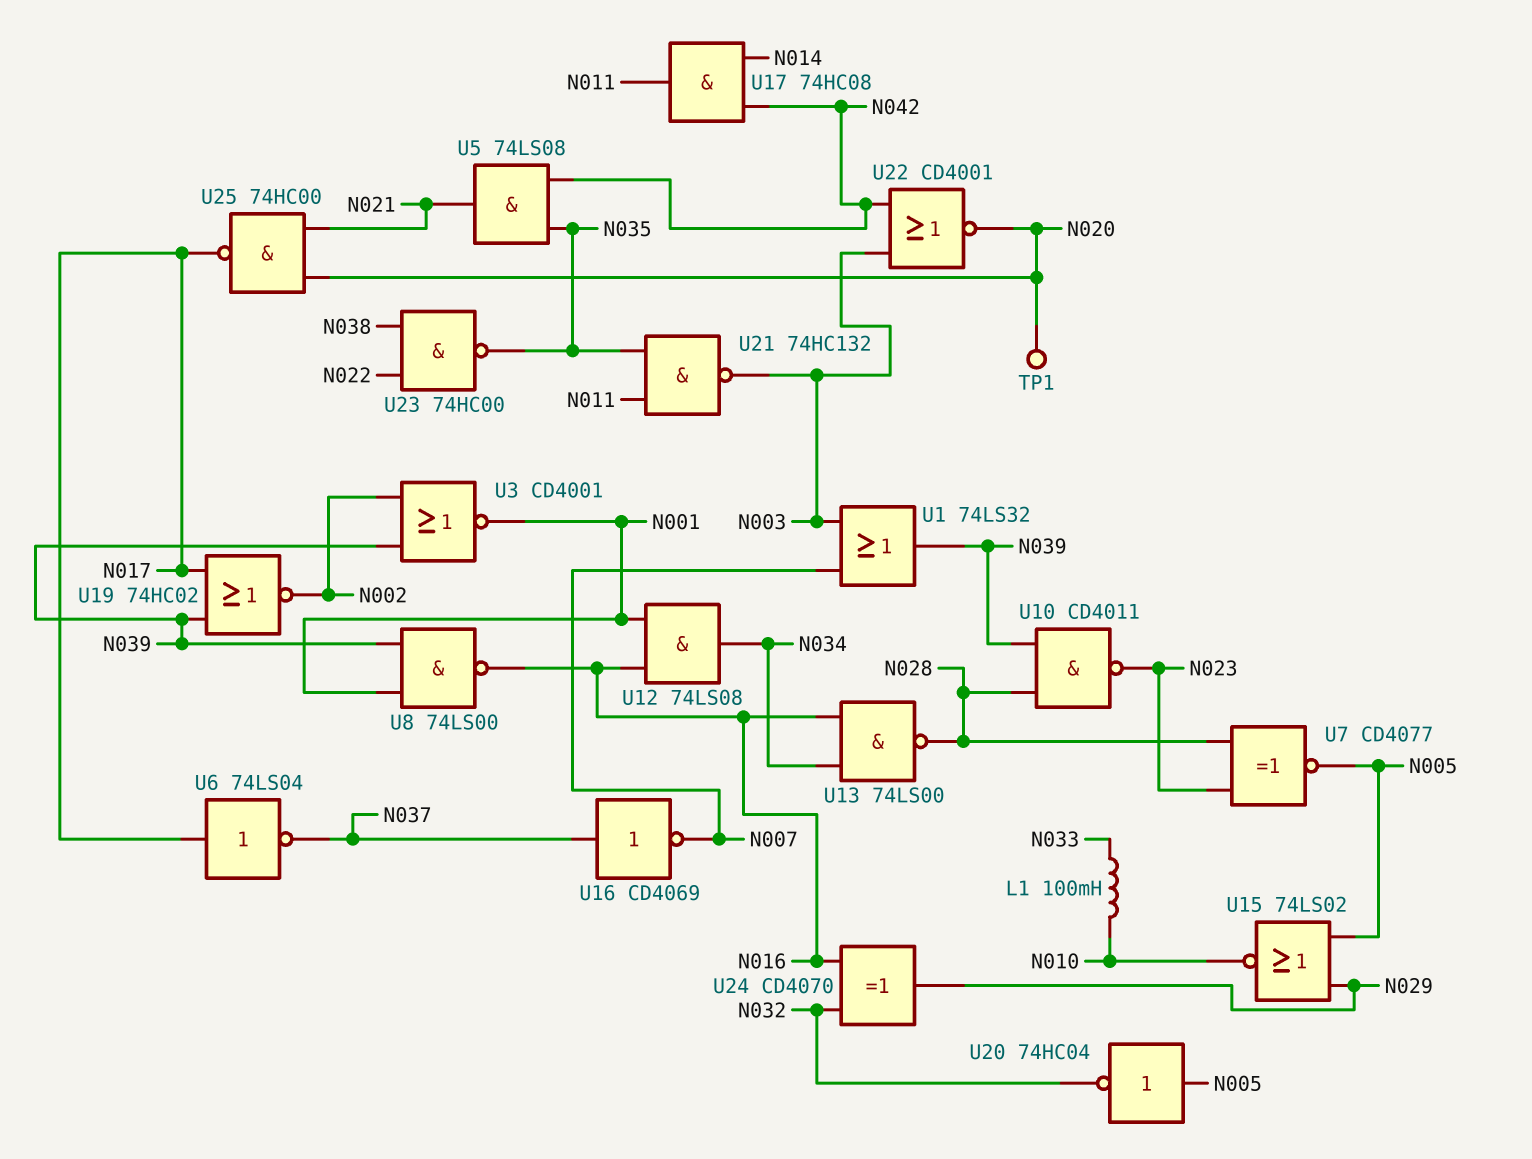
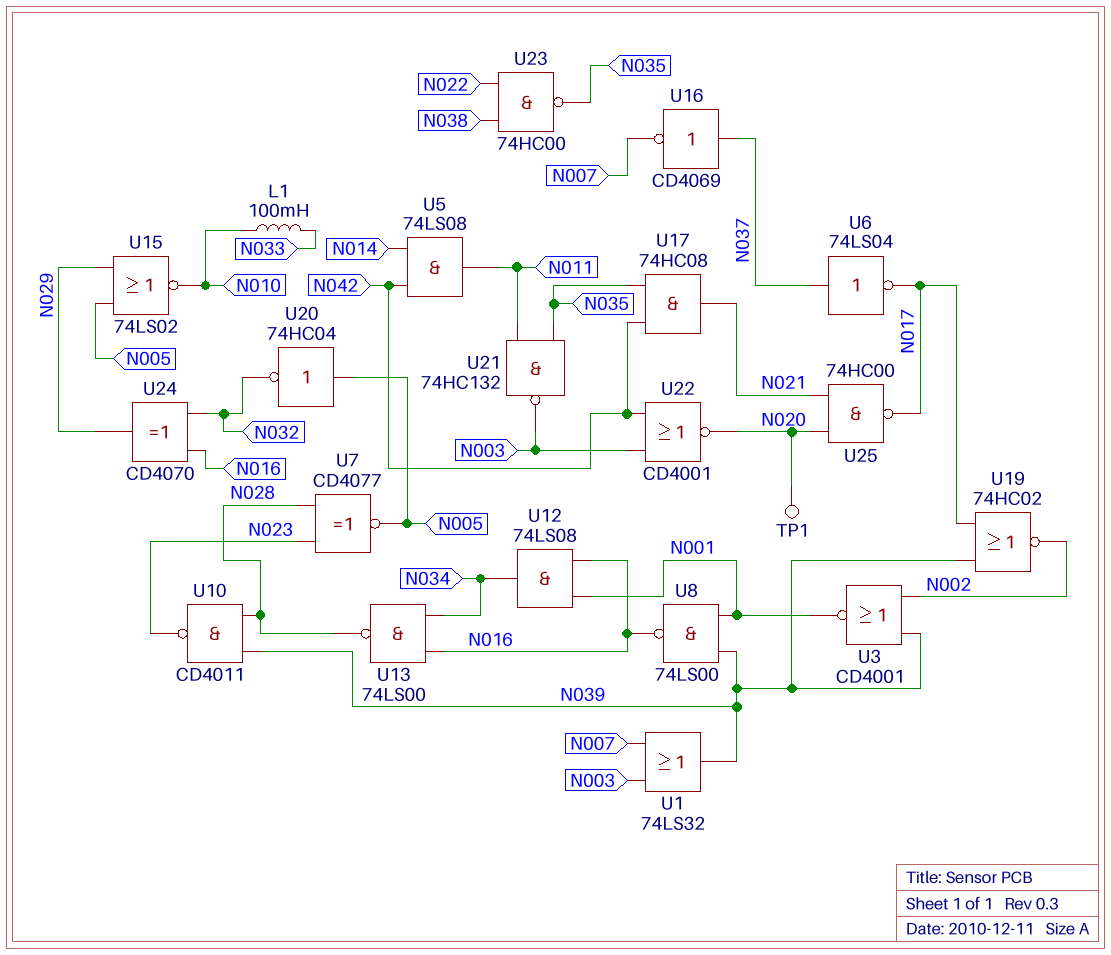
U5: AND 74LS08 (in N035, in N042, out N021) -> AND 74LS08 (in N014, in N042, out N011)
U6: NOT 74LS04 (in N017, out N037) -> NOT 74LS04 (in N037, out N017)
U17: AND 74HC08 (in N014, in N042, out N011) -> AND 74HC08 (in N035, in N042, out N021)

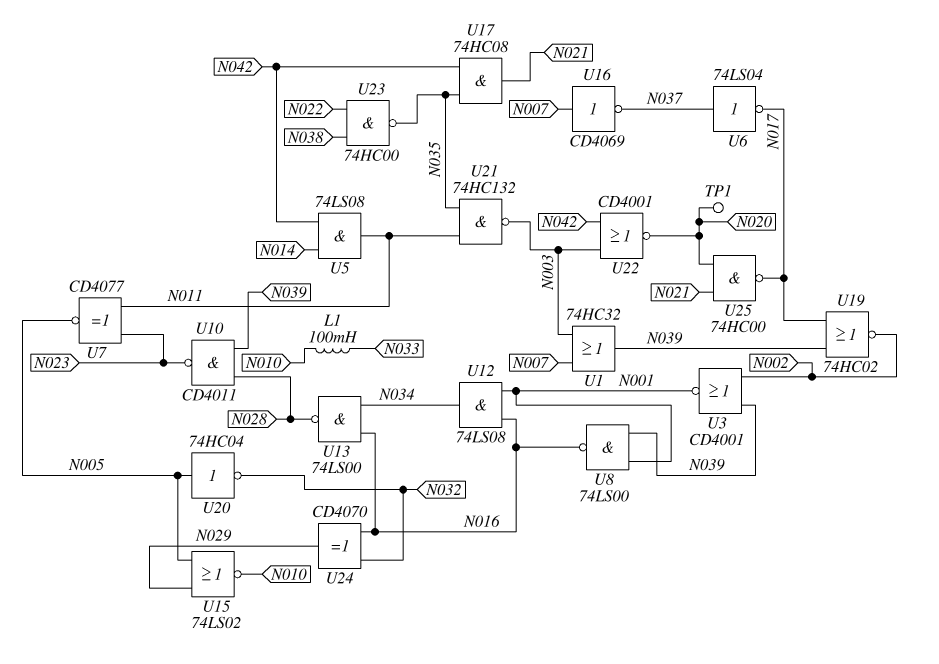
U1: OR 74LS32 (in N003, in N007, out N039) -> OR 74HC32 (in N003, in N007, out N039)
U7: XNOR CD4077 (in N023, in N028, out N005) -> XNOR CD4077 (in N011, in N023, out N005)
U16: NOT CD4069 (in N037, out N007) -> NOT CD4069 (in N007, out N037)

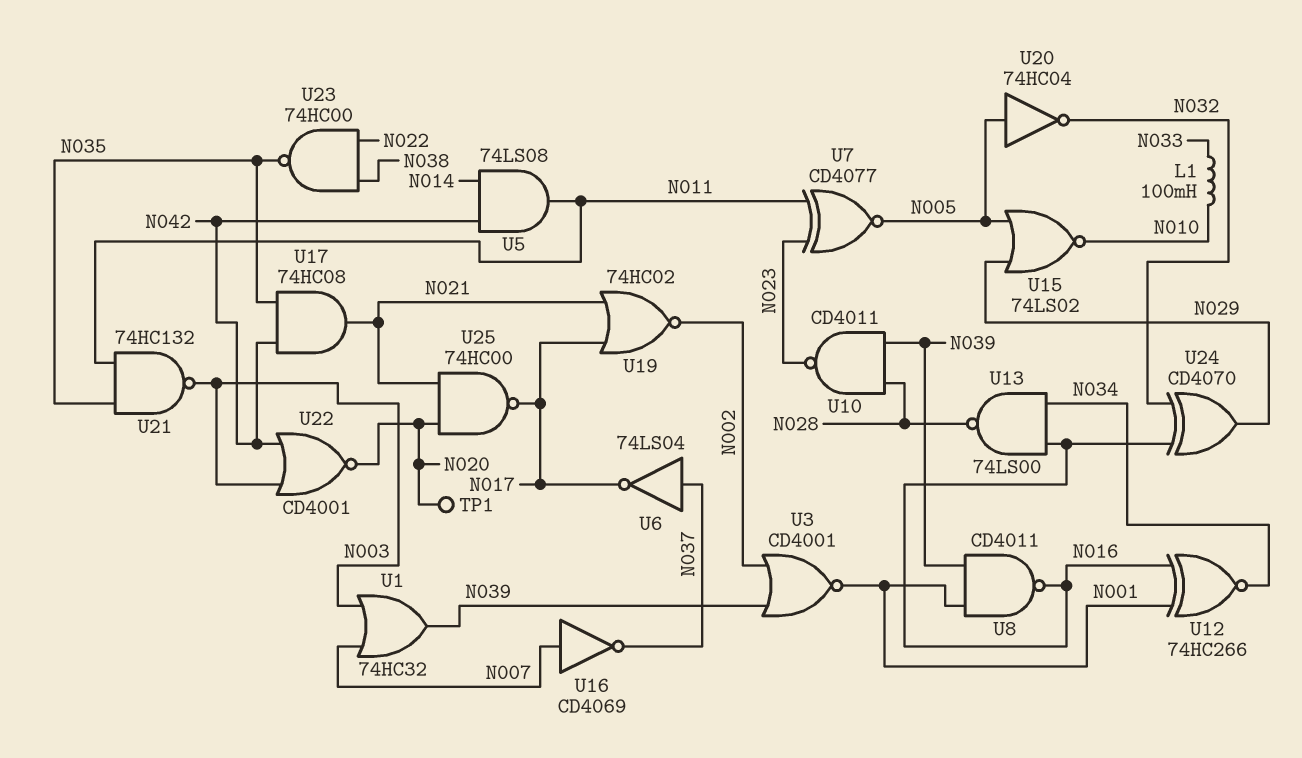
U8: NAND 74LS00 (in N001, in N039, out N016) -> NAND CD4011 (in N001, in N039, out N016)
U12: AND 74LS08 (in N001, in N016, out N034) -> XNOR 74HC266 (in N001, in N016, out N034)
U19: NOR 74HC02 (in N017, in N039, out N002) -> NOR 74HC02 (in N017, in N021, out N002)

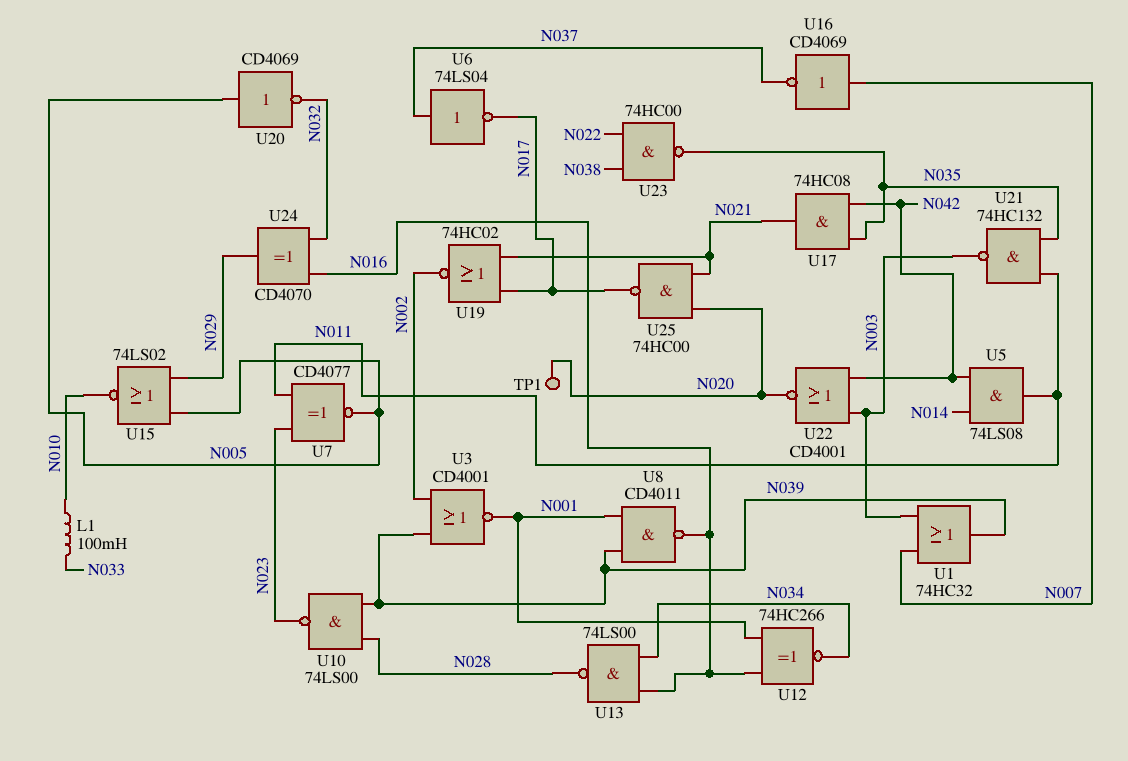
U10: NAND CD4011 (in N028, in N039, out N023) -> NAND 74LS00 (in N028, in N039, out N023)
U20: NOT 74HC04 (in N005, out N032) -> NOT CD4069 (in N005, out N032)

